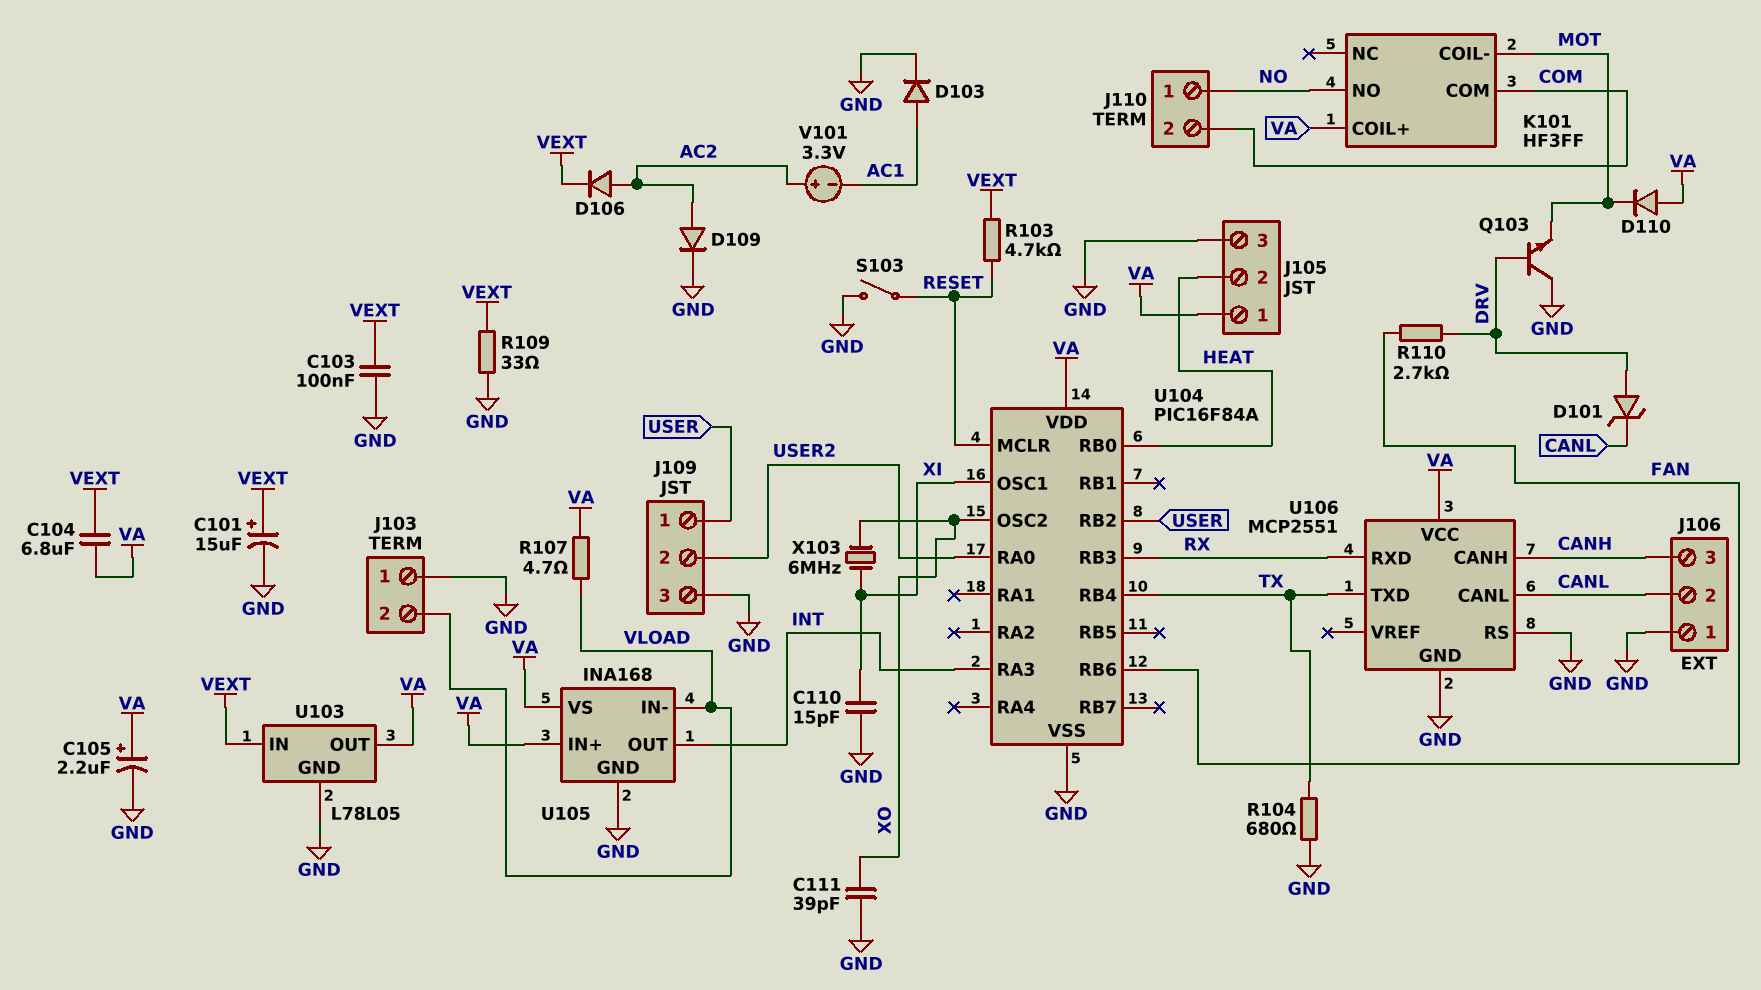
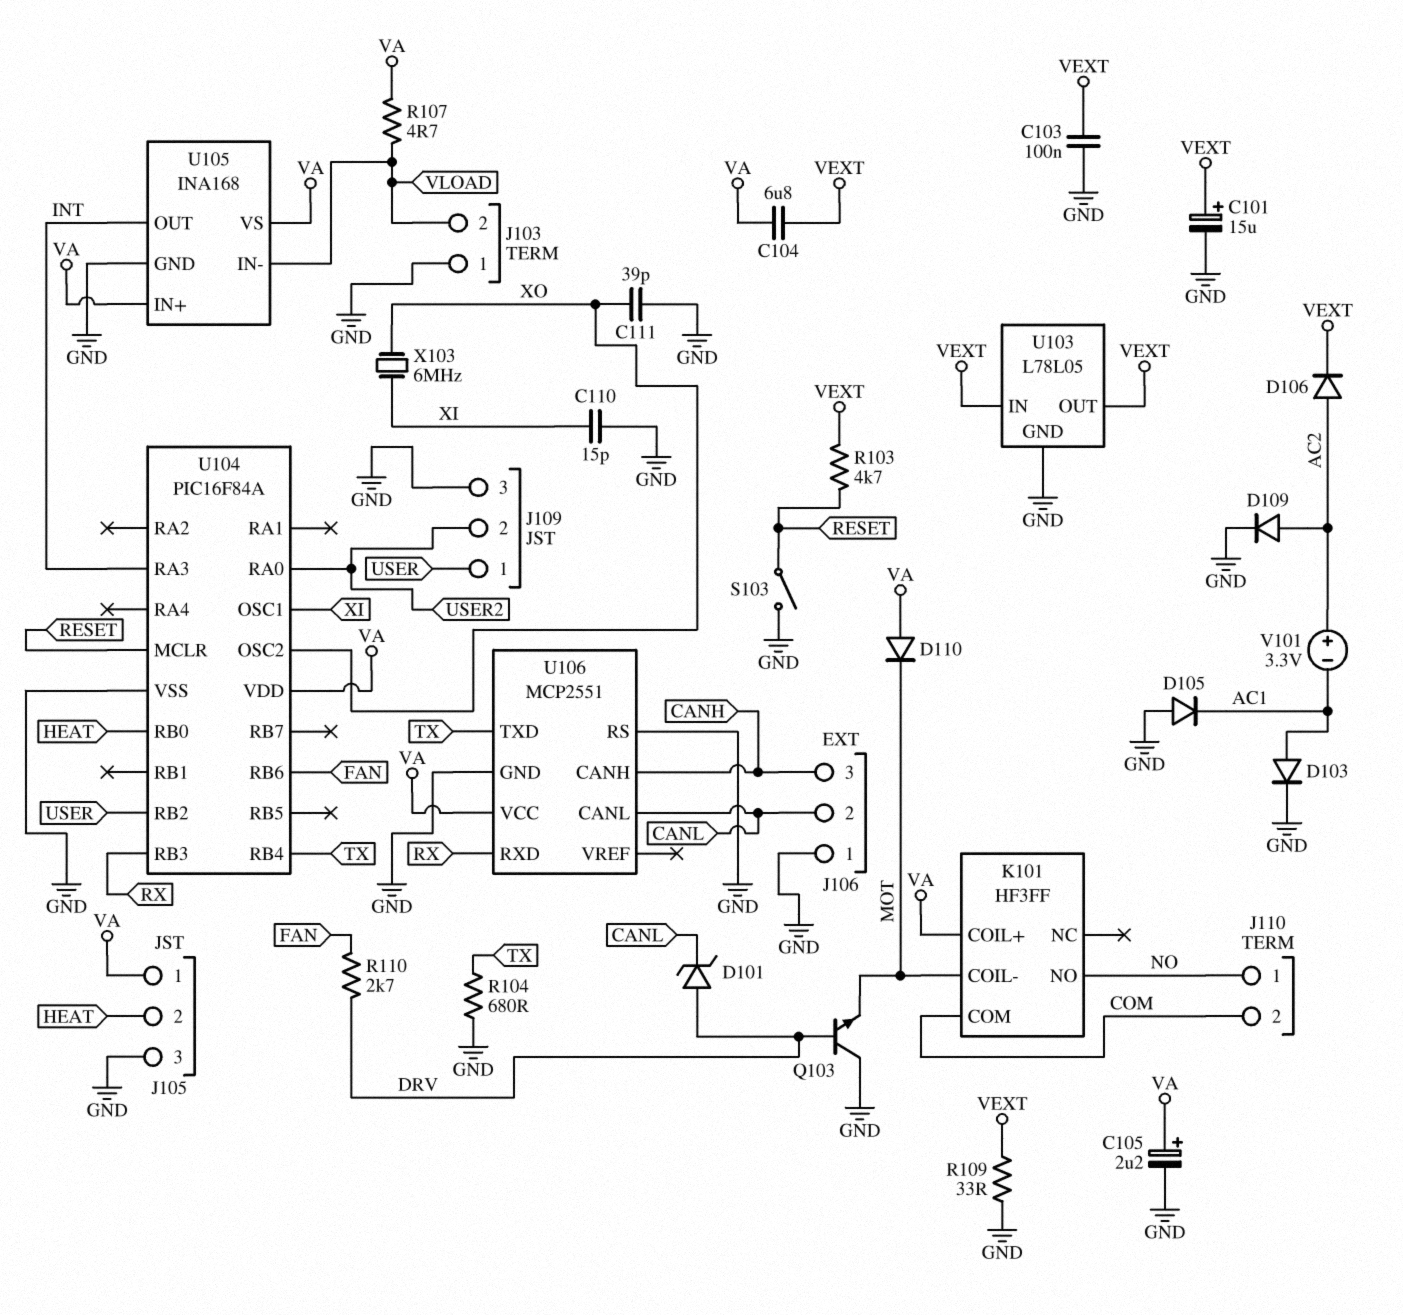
D105: none -> diode (A GND, K AC1)
U103 pin OUT: VA -> VEXT

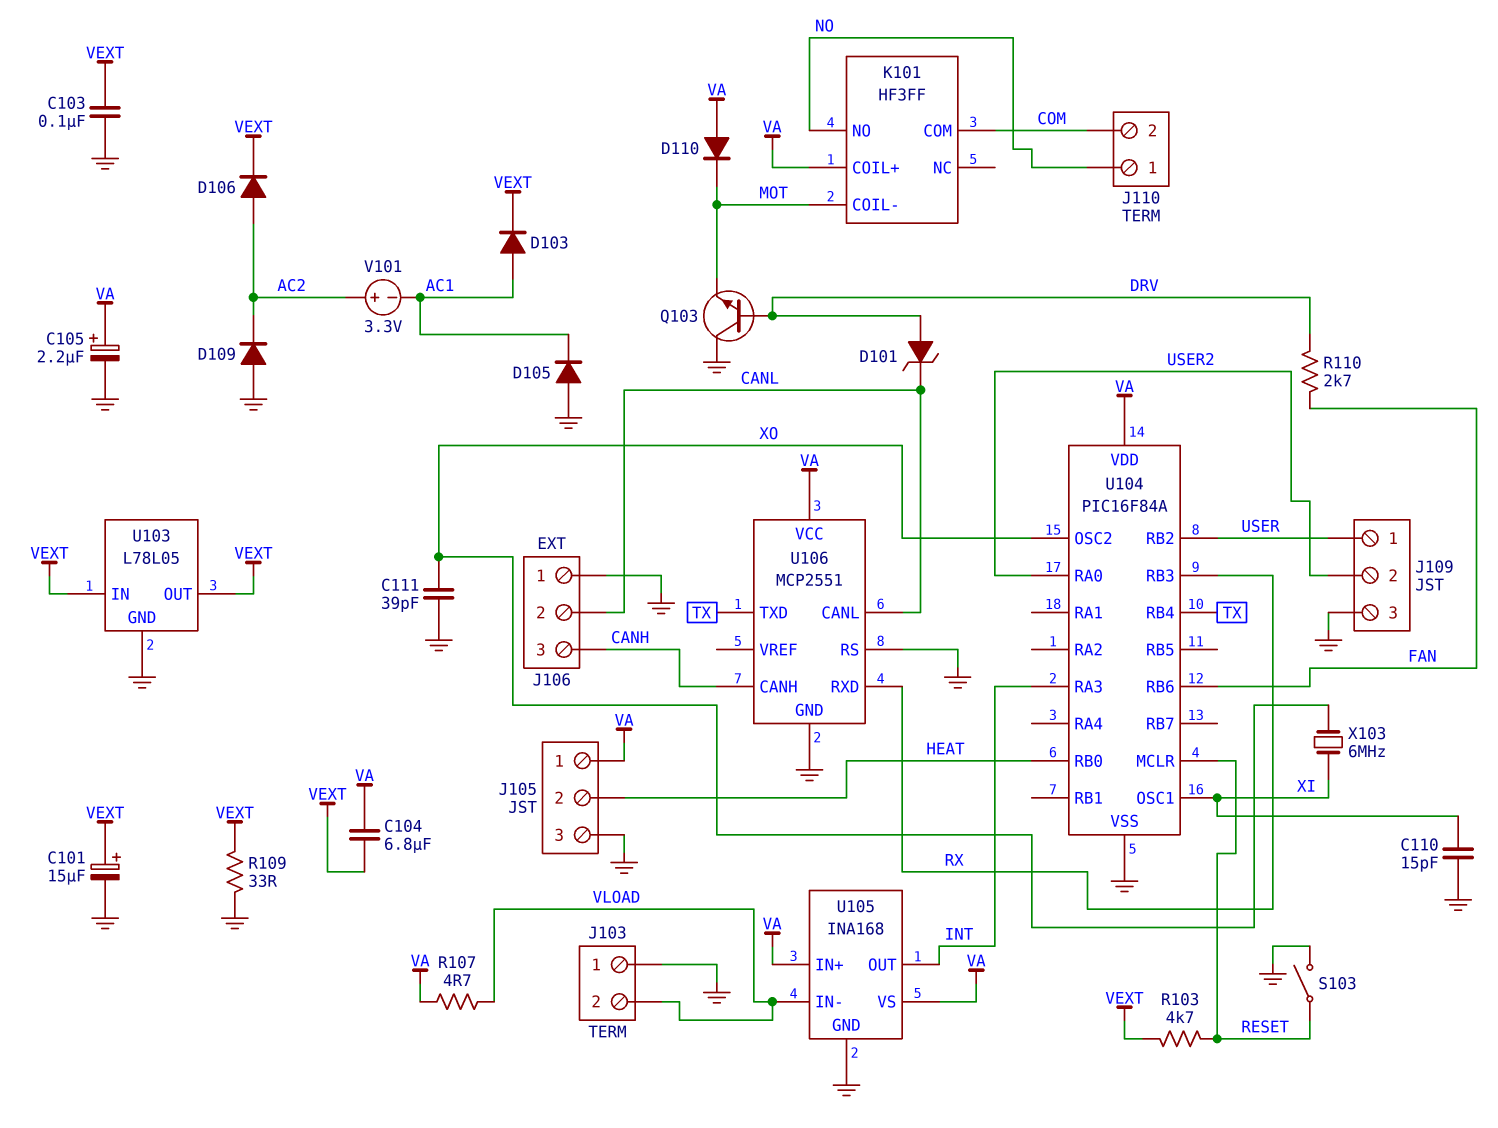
D103: diode (A AC1, K GND) -> diode (A AC1, K VEXT)
D109: diode (A AC2, K GND) -> diode (A GND, K AC2)
R104: 680 (GND, TX) -> none

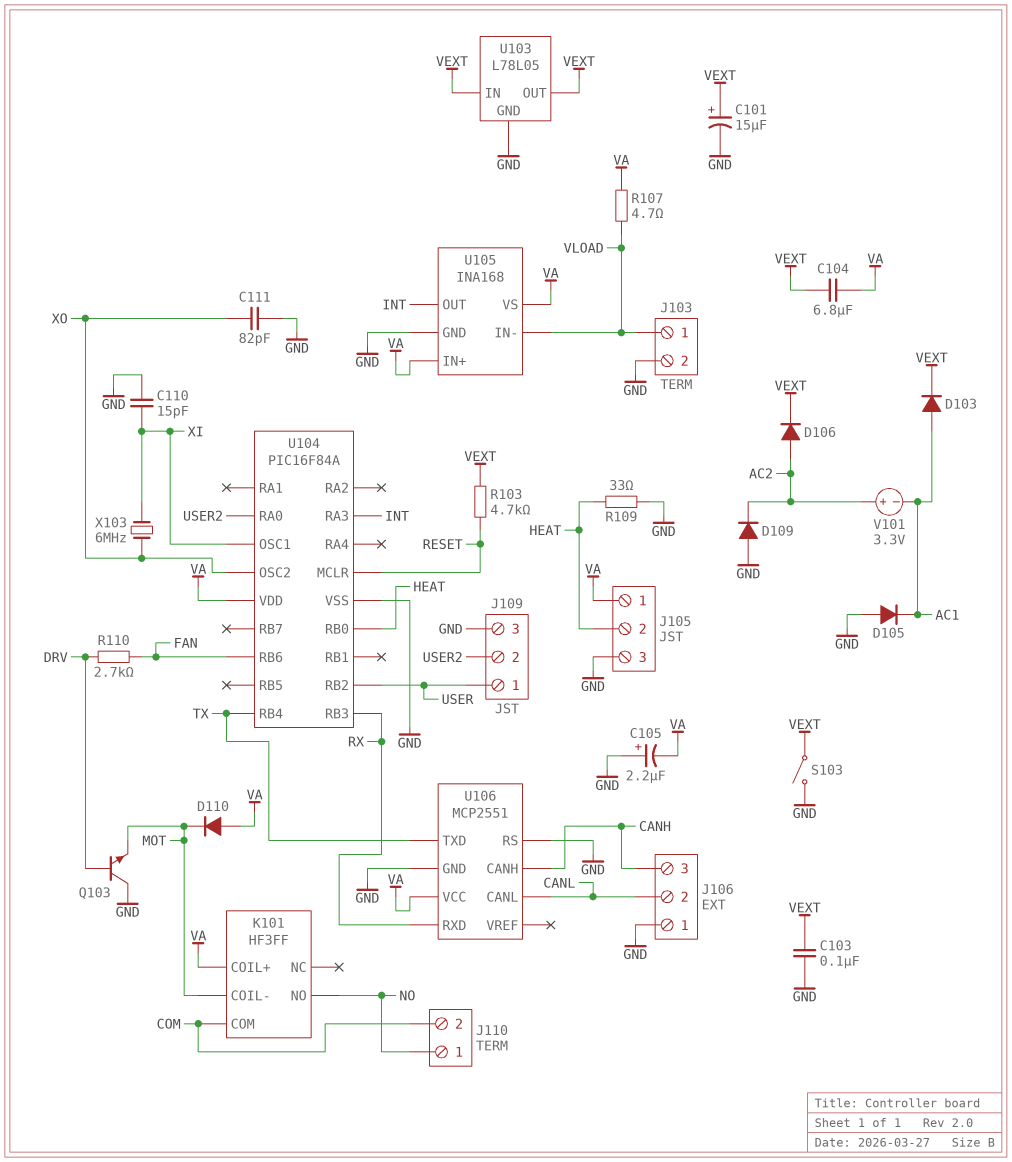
C105: 2.2uF (plus VA, minus GND) -> 2.2uF (plus GND, minus VA)
C111: 39pF (GND, XO) -> 82pF (GND, XO)
D101: zener (A DRV, K CANL) -> none
J103 pin 1: GND -> VLOAD
J103 pin 2: VLOAD -> GND
R109: 33 (GND, VEXT) -> 33 (GND, HEAT)
S103: switch (GND, RESET) -> switch (GND, VEXT)

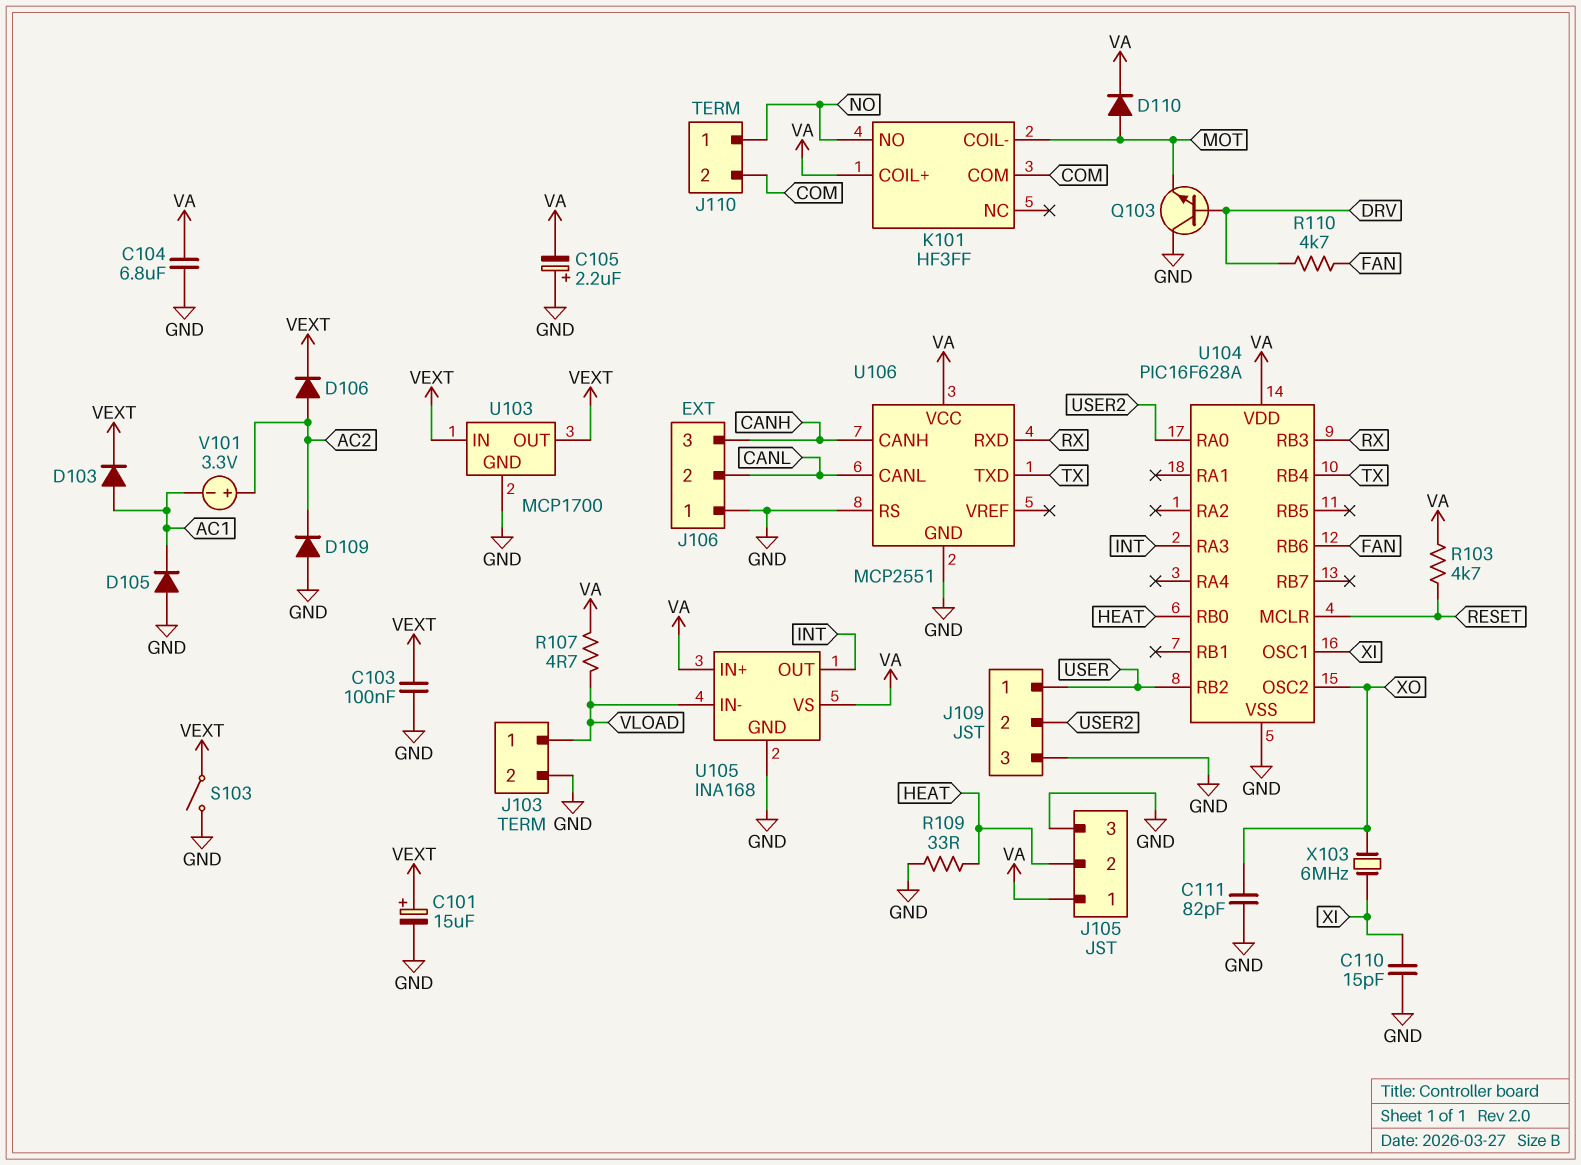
C104: 6.8uF (VA, VEXT) -> 6.8uF (GND, VA)
D110: diode (A VA, K MOT) -> diode (A MOT, K VA)
R103: 4.7k (RESET, VEXT) -> 4.7k (RESET, VA)
R110: 2.7k (DRV, FAN) -> 4.7k (DRV, FAN)
U103: L78L05 -> MCP1700
U104: PIC16F84A -> PIC16F628A

